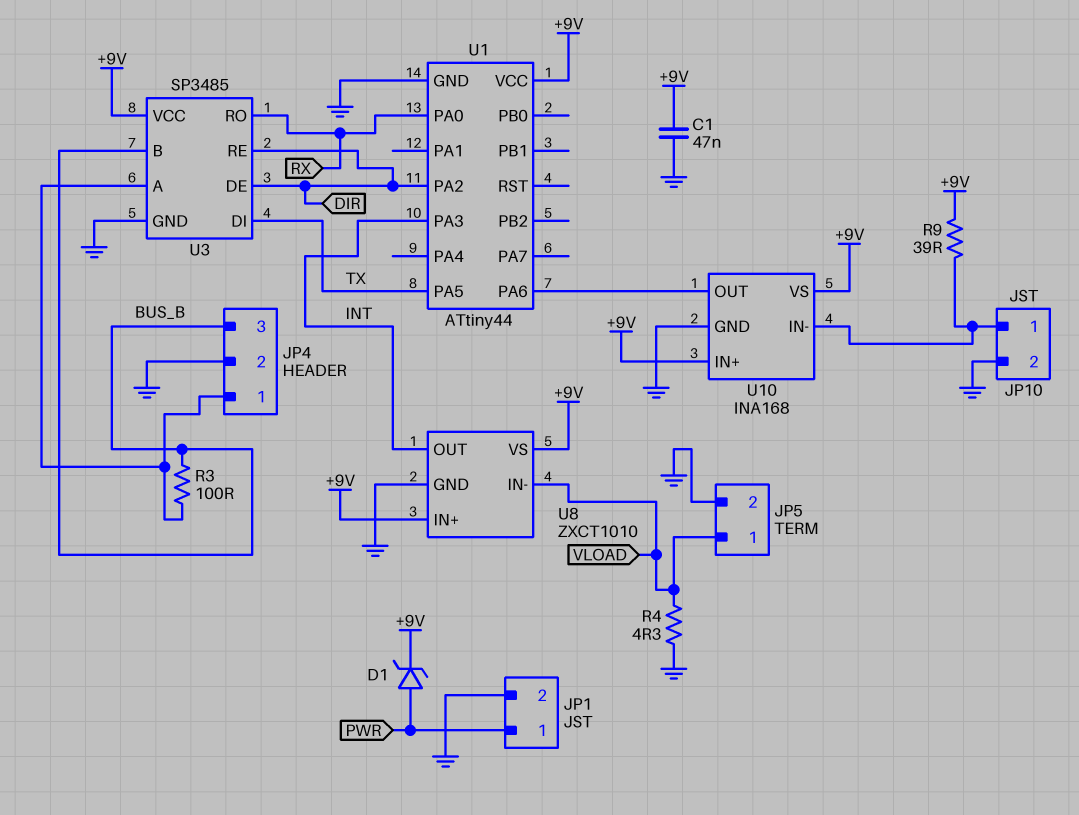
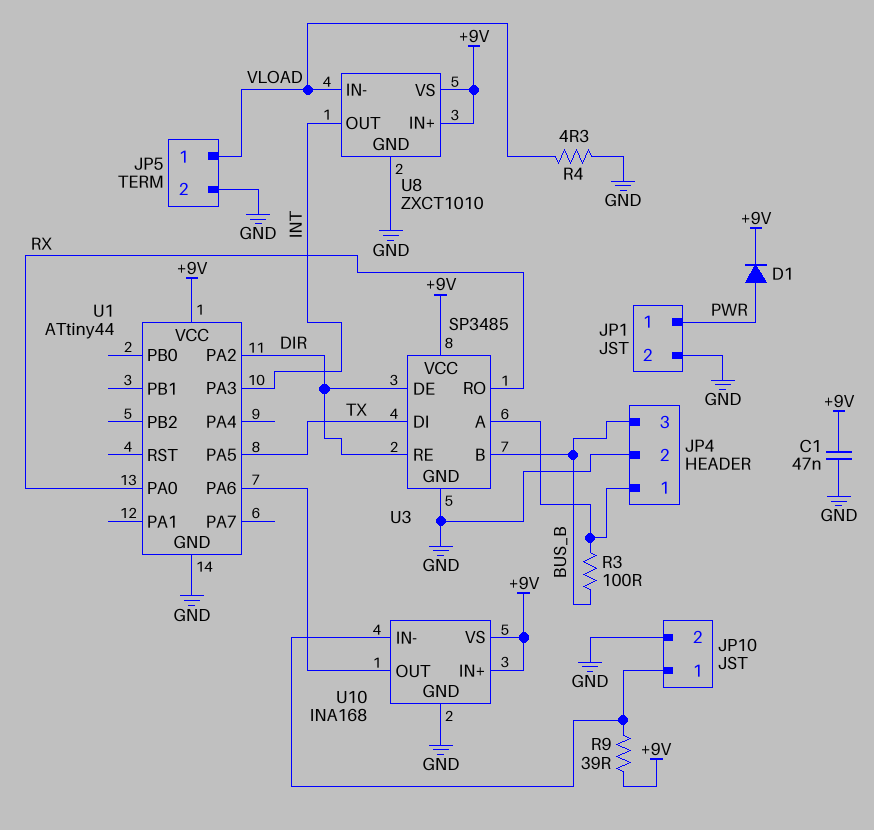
D1: zener (A PWR, K +9V) -> diode (A PWR, K +9V)

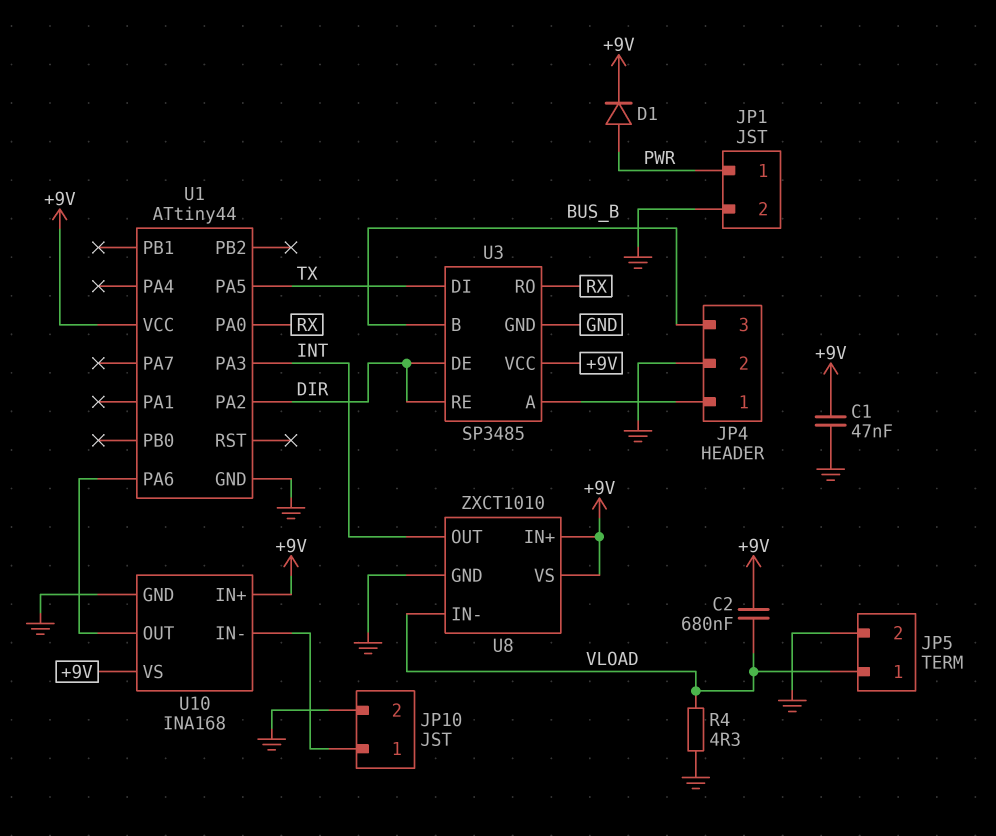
C2: none -> 680nF (+9V, VLOAD)
R3: 100 (BUS_B, JP4/1) -> none
R9: 39 (+9V, JP10/1) -> none

